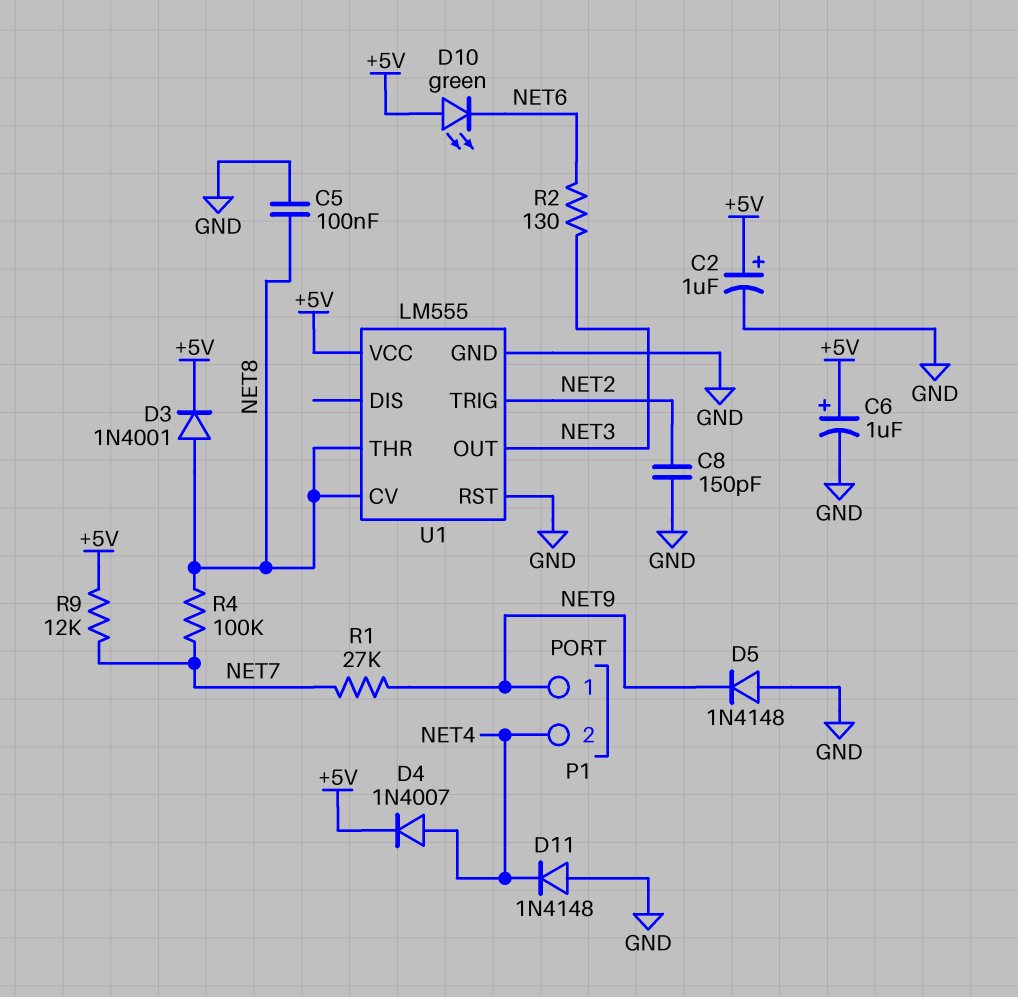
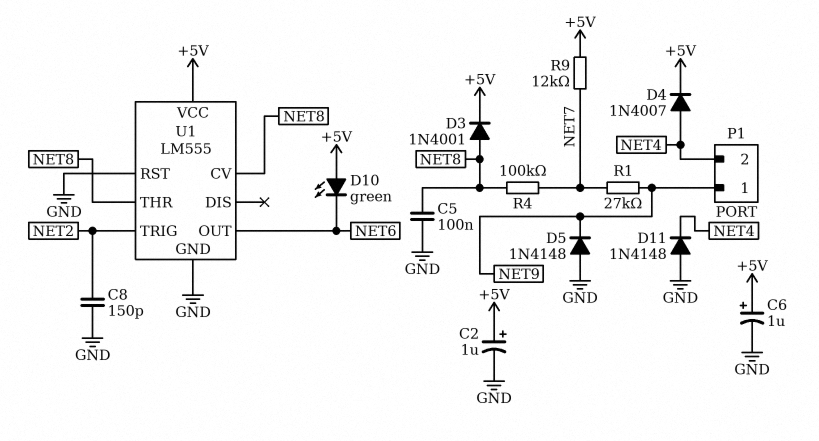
R2: 130 (NET3, NET6) -> none
U1 pin OUT: NET3 -> NET6

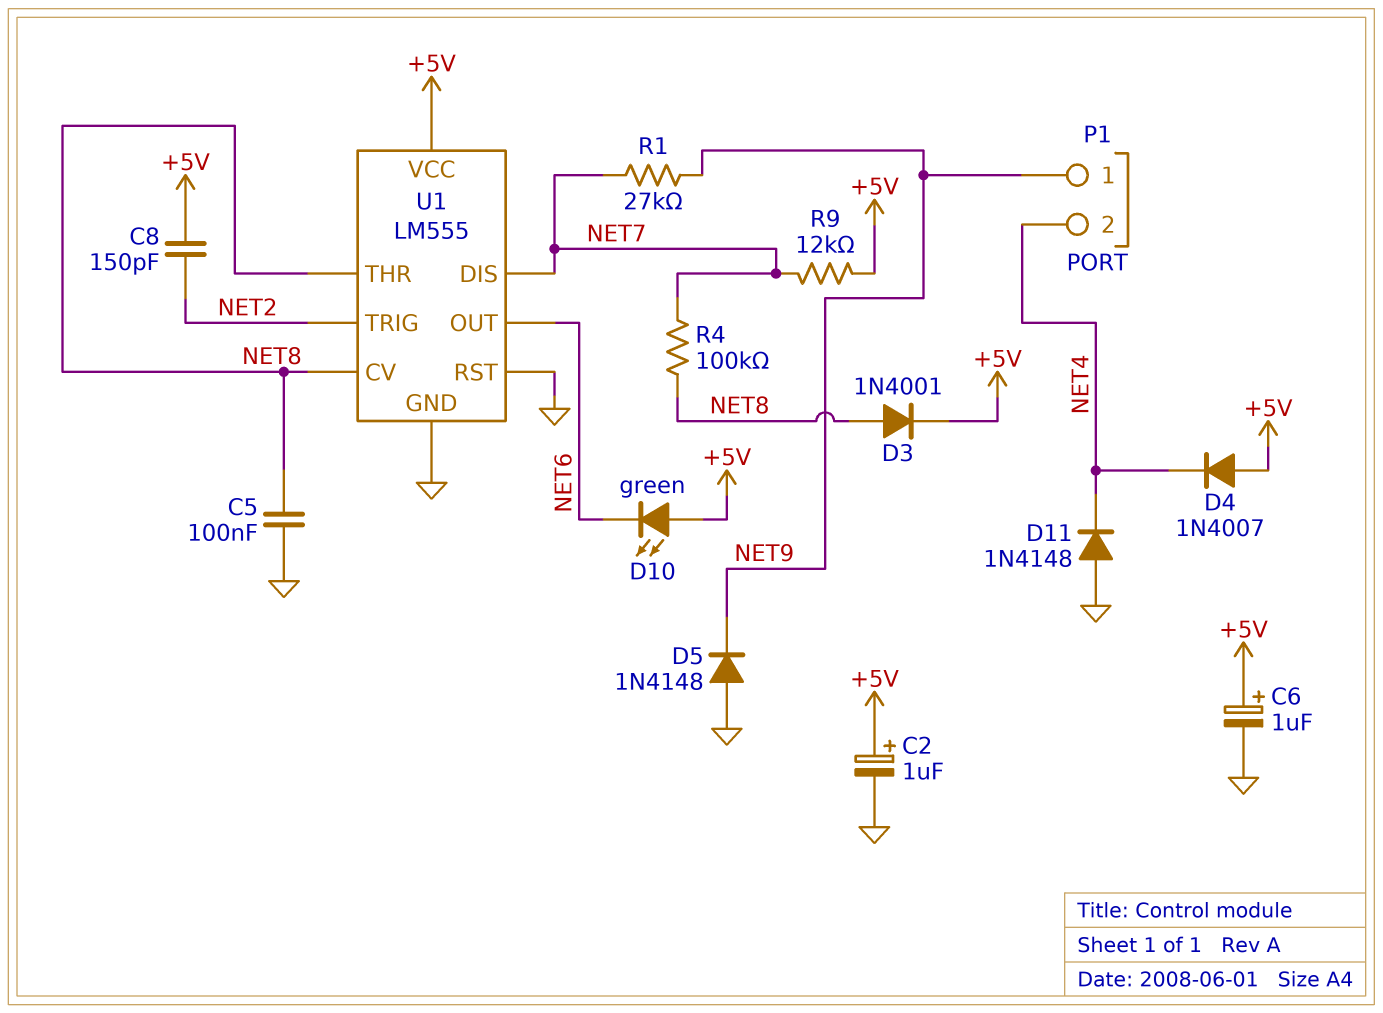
C8: 150pF (GND, NET2) -> 150pF (+5V, NET2)
D4: diode 1N4007 (A NET4, K +5V) -> diode 1N4007 (A +5V, K NET4)
U1 pin DIS: none -> NET7

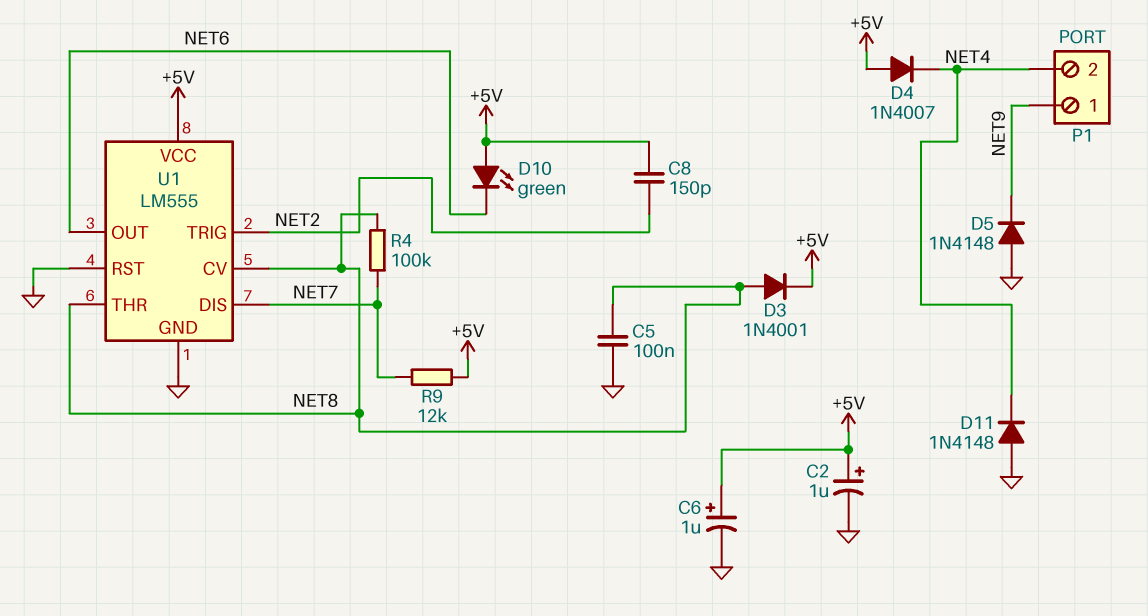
R1: 27k (NET7, NET9) -> none

